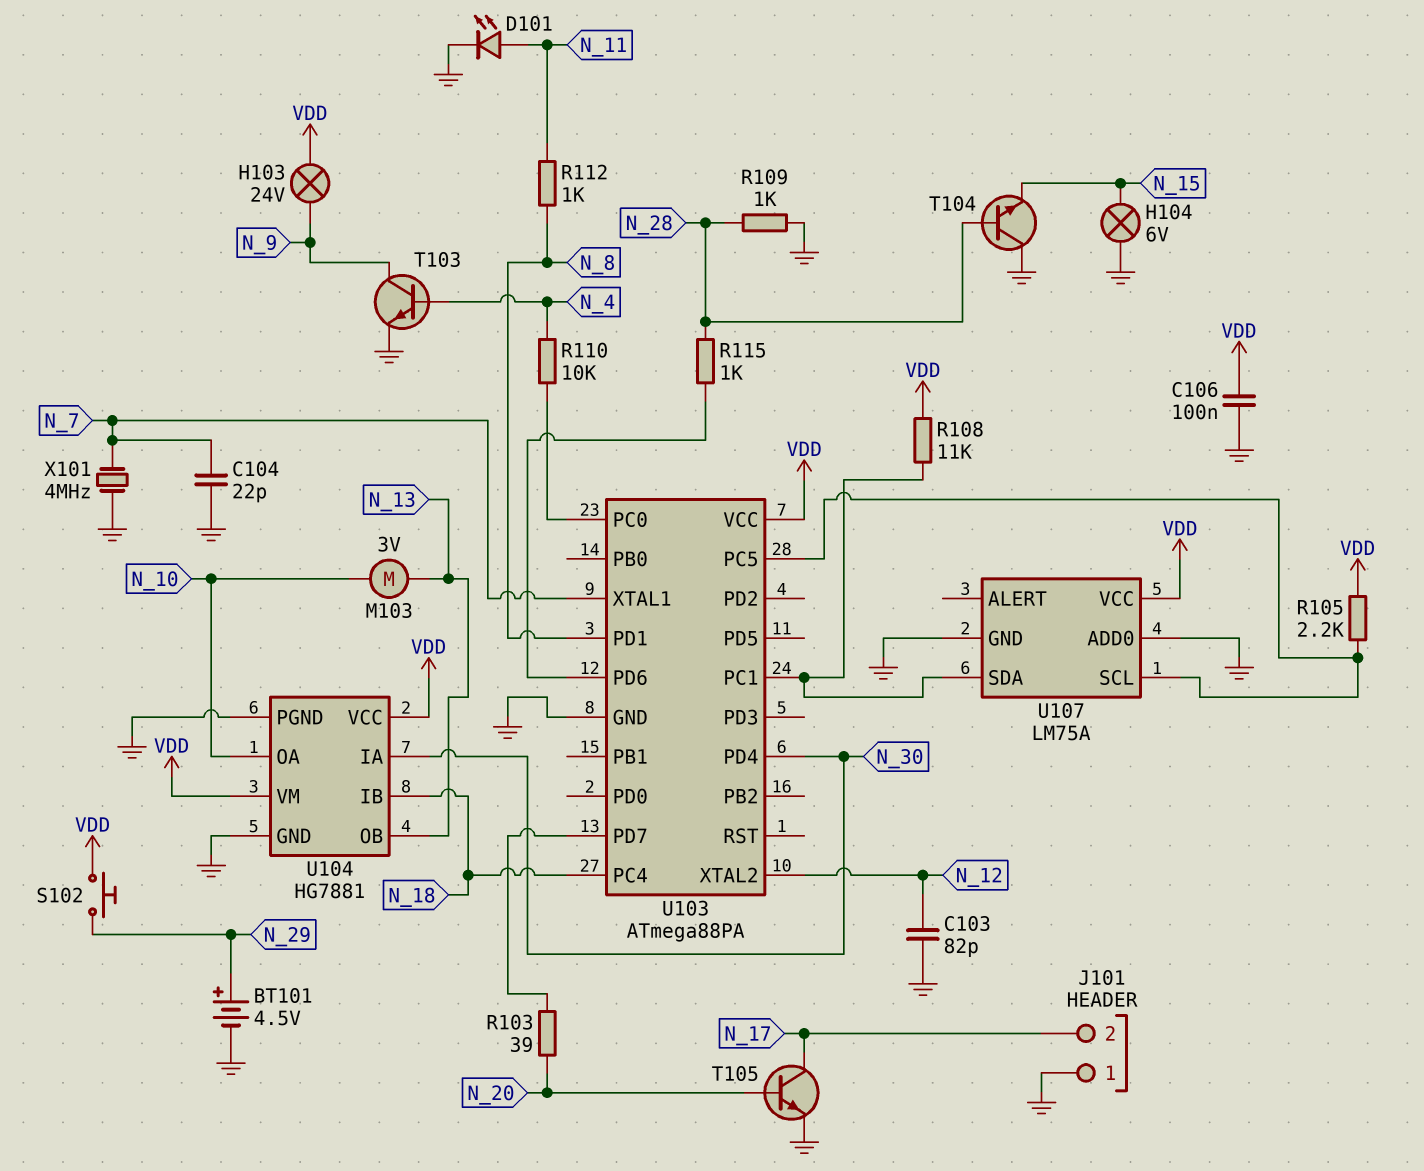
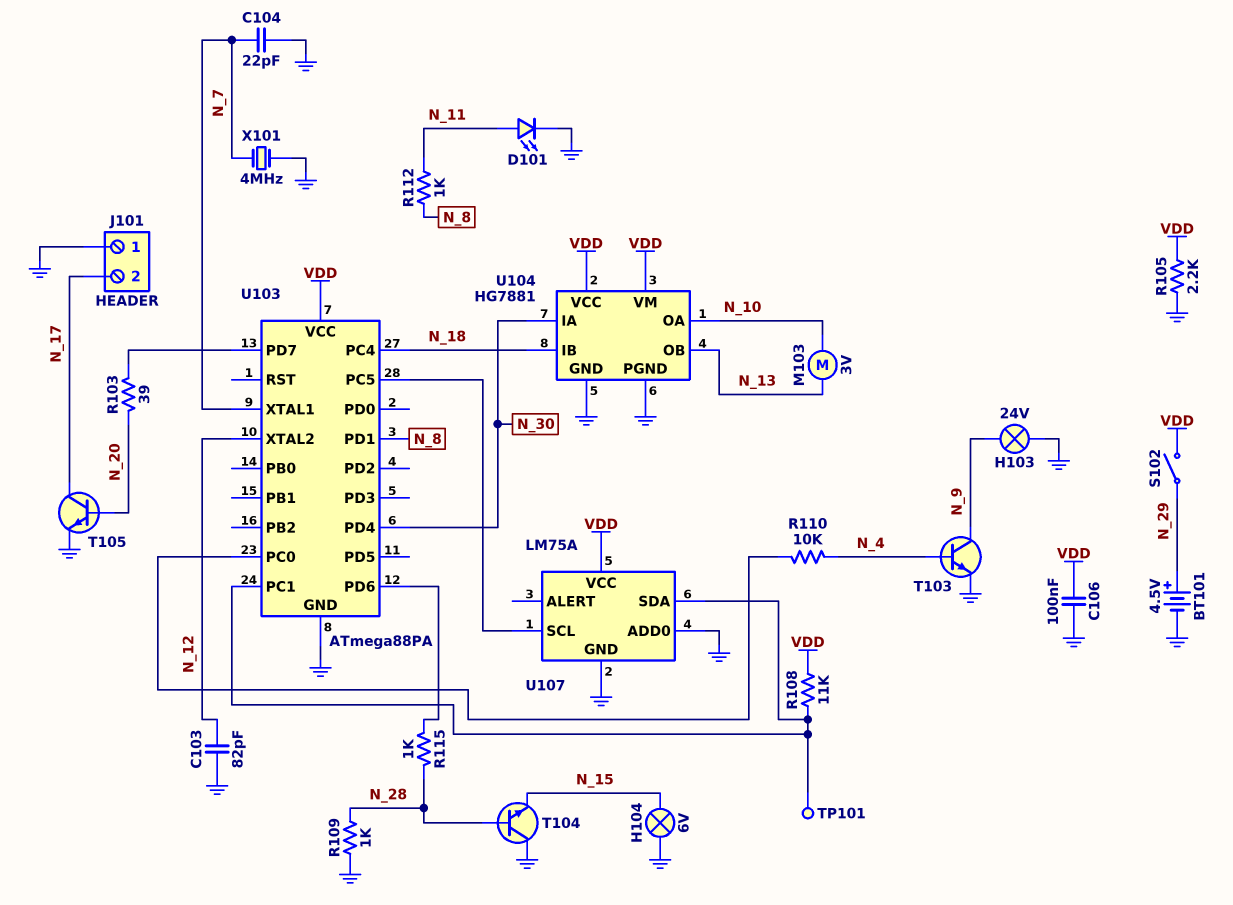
H103: lamp 24V (N_9, VDD) -> lamp 24V (GND, N_9)
R105: 2.2k (U103/PC5, VDD) -> 2.2k (GND, VDD)
S102: button (N_29, VDD) -> switch (N_29, VDD)
TP101: none -> test point (U103/PC1)

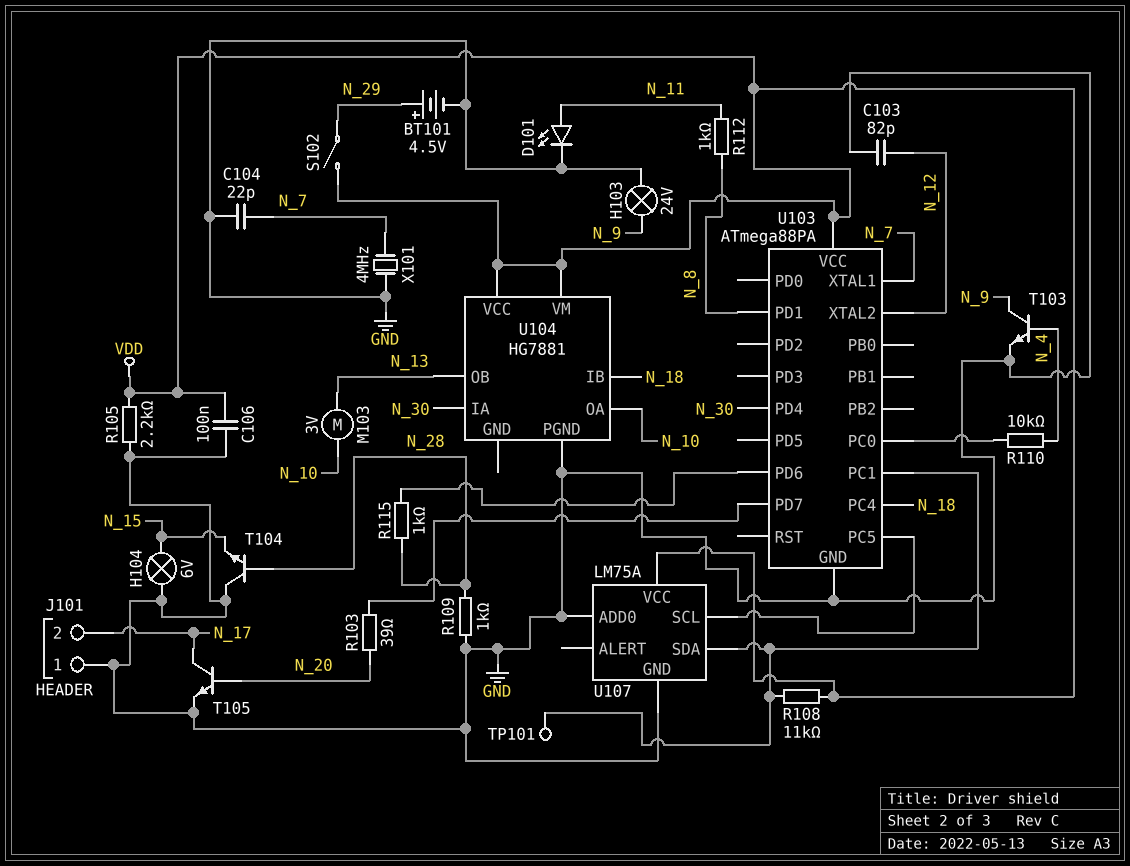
U104 pin GND: GND -> none

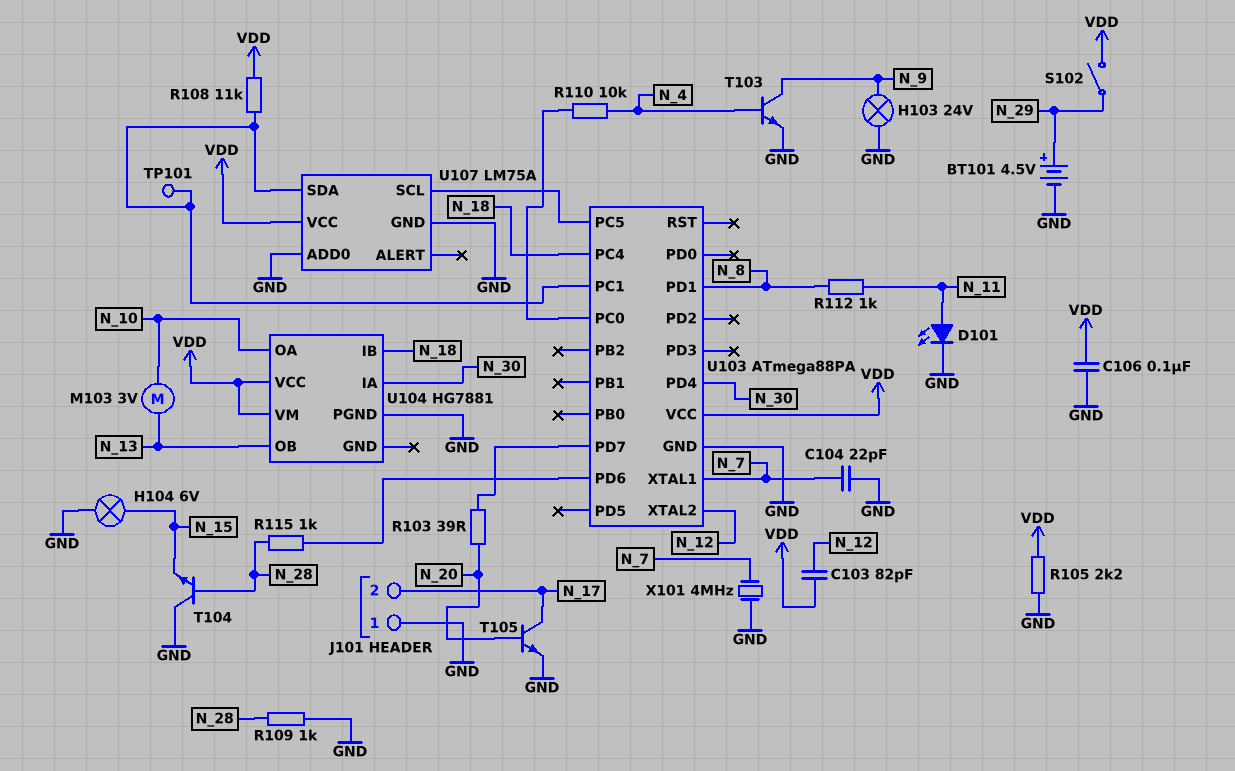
C103: 82pF (GND, N_12) -> 82pF (N_12, VDD)

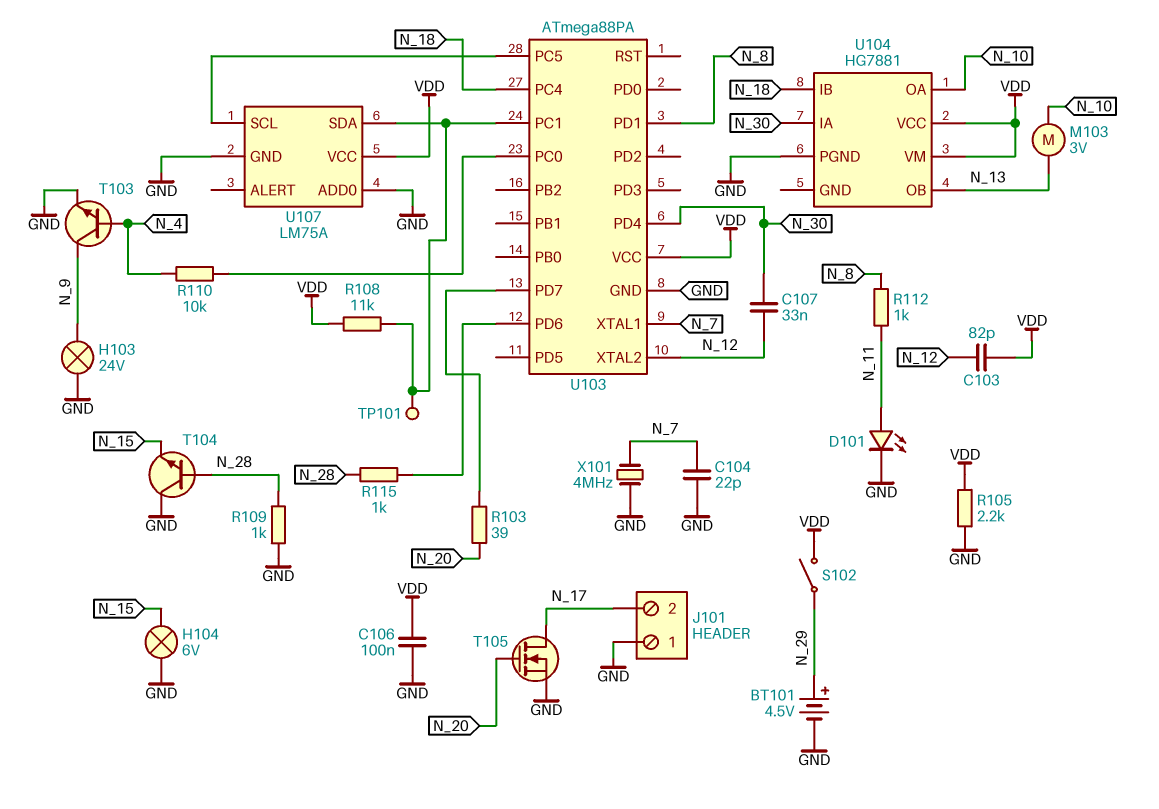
C107: none -> 33nF (N_12, N_30)
T105: NPN (B N_20, C N_17, E GND) -> NMOS (G N_20, D N_17, S GND)

